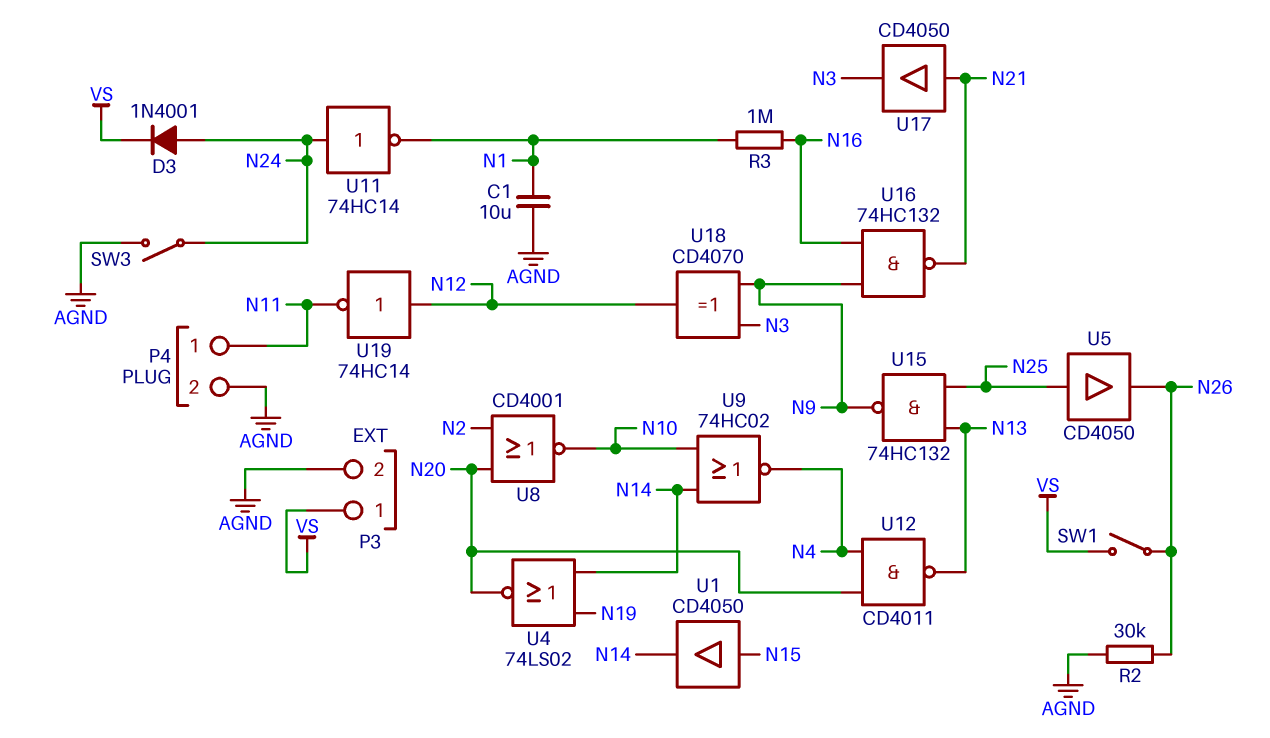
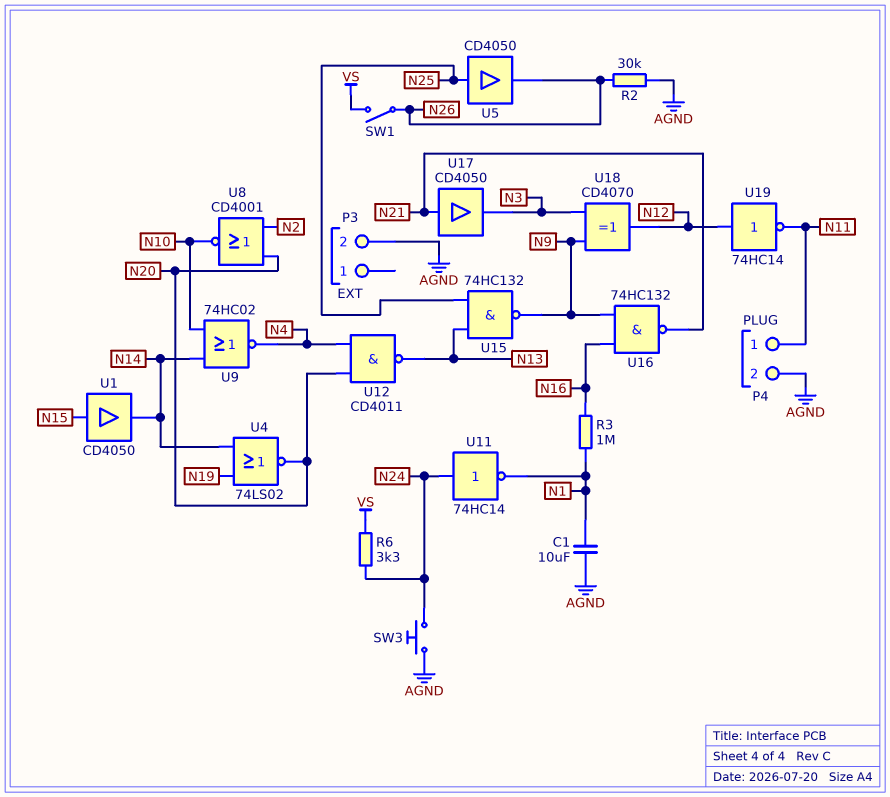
D3: diode 1N4001 (A N24, K VS) -> none
P3 pin 1: VS -> none
R6: none -> 3.3k (N24, VS)
SW3: switch (AGND, N24) -> button (AGND, N24)

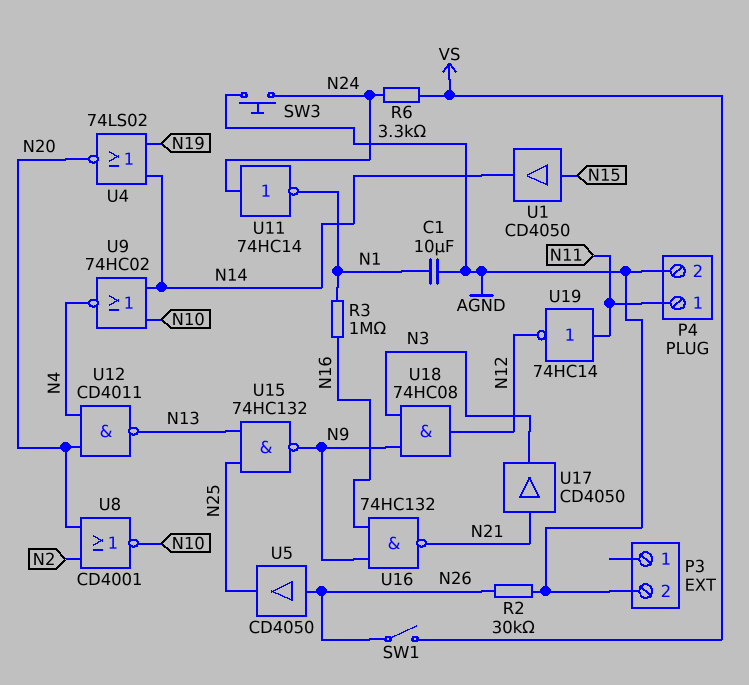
U5: buffer CD4050 (in N25, out N26) -> buffer CD4050 (in N26, out N25)
U18: XOR CD4070 (in N3, in N9, out N12) -> AND 74HC08 (in N3, in N9, out N12)
U19: NOT 74HC14 (in N12, out N11) -> NOT 74HC14 (in N11, out N12)

